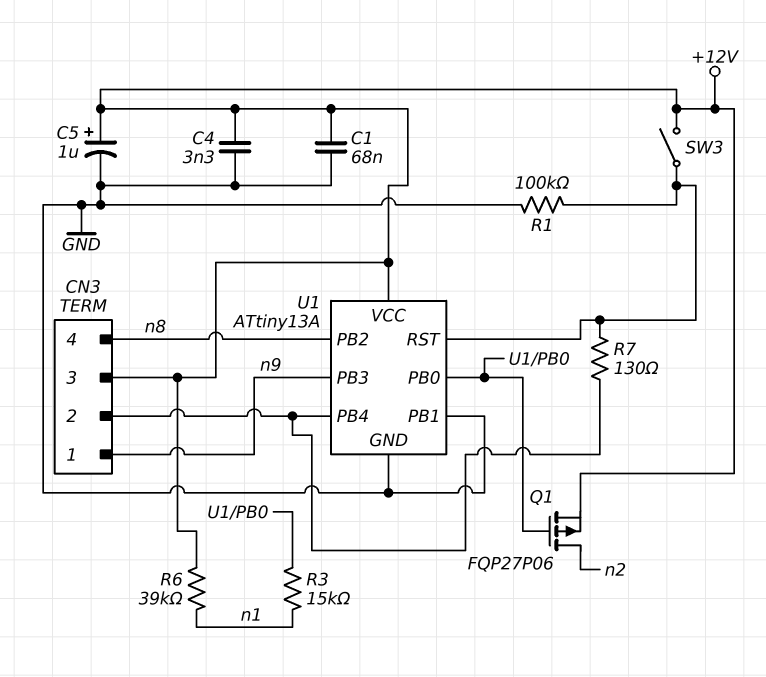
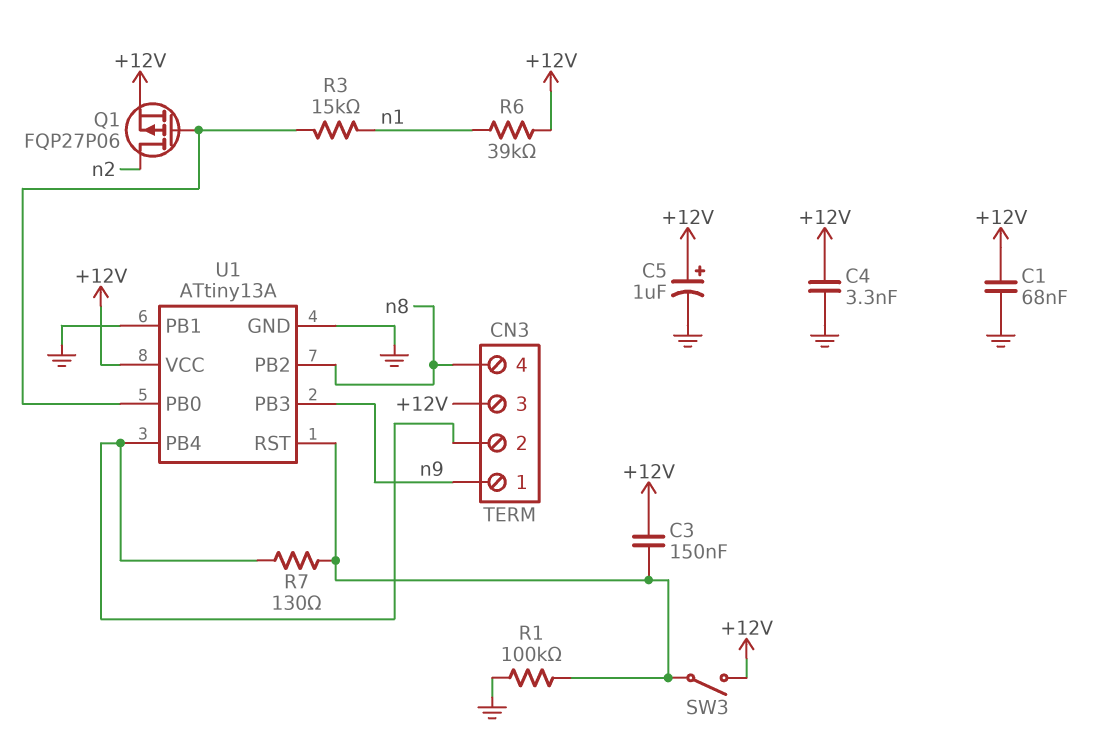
C3: none -> 150nF (+12V, U1/RST)

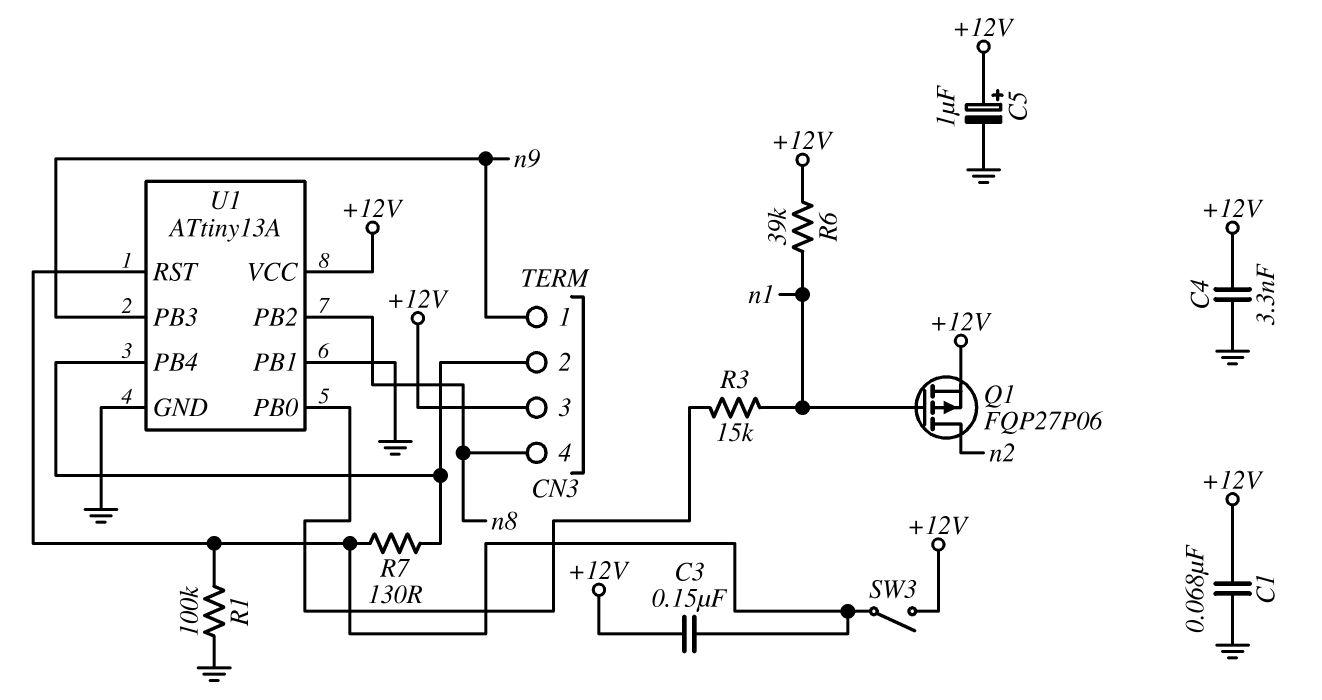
Q1: PMOS FQP27P06 (G U1/PB0, D n2, S +12V) -> PMOS FQP27P06 (G n1, D n2, S +12V)

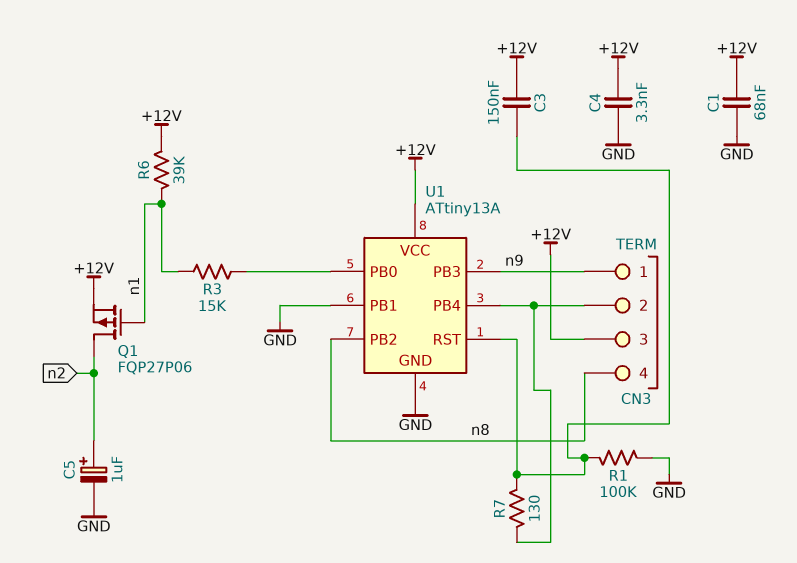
C5: 1uF (plus +12V, minus GND) -> 1uF (plus n2, minus GND)
SW3: switch (+12V, U1/RST) -> none

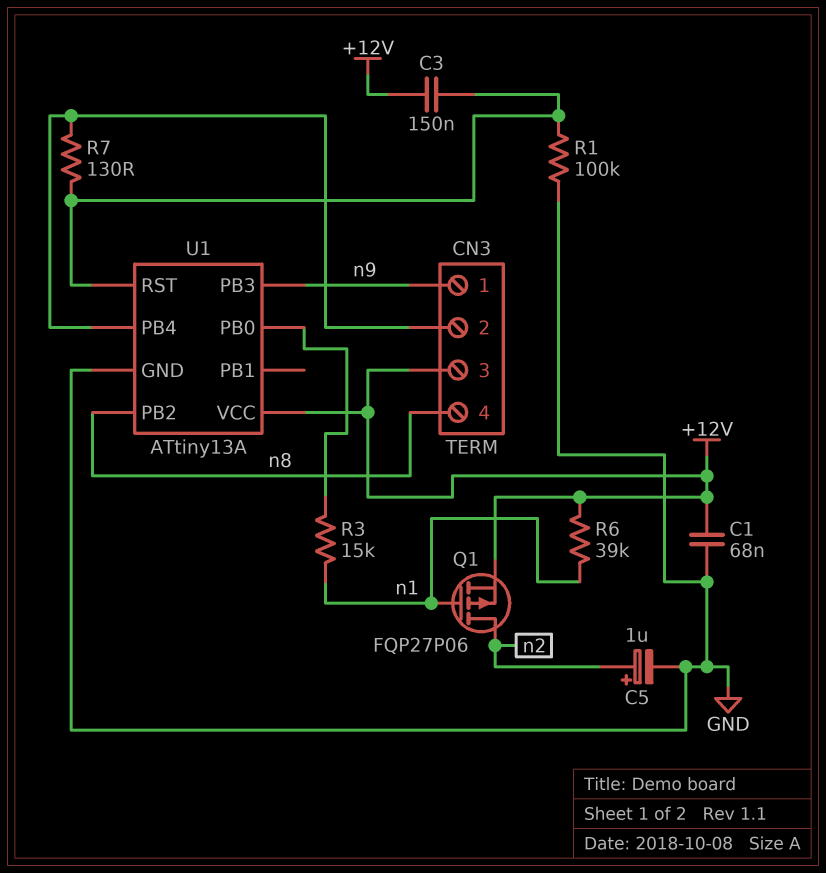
C4: 3.3nF (+12V, GND) -> none
U1 pin PB1: GND -> none

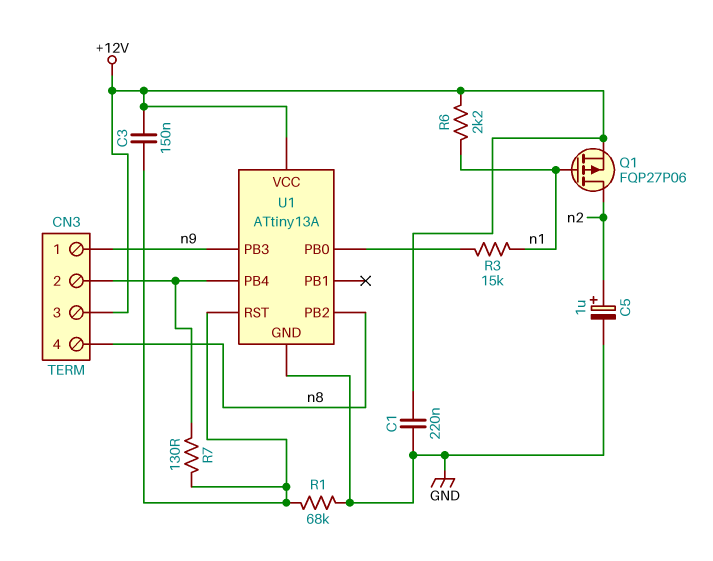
C1: 68nF (+12V, GND) -> 220nF (+12V, GND)
R1: 100k (GND, U1/RST) -> 68k (GND, U1/RST)
R6: 39k (+12V, n1) -> 2.2k (+12V, n1)

